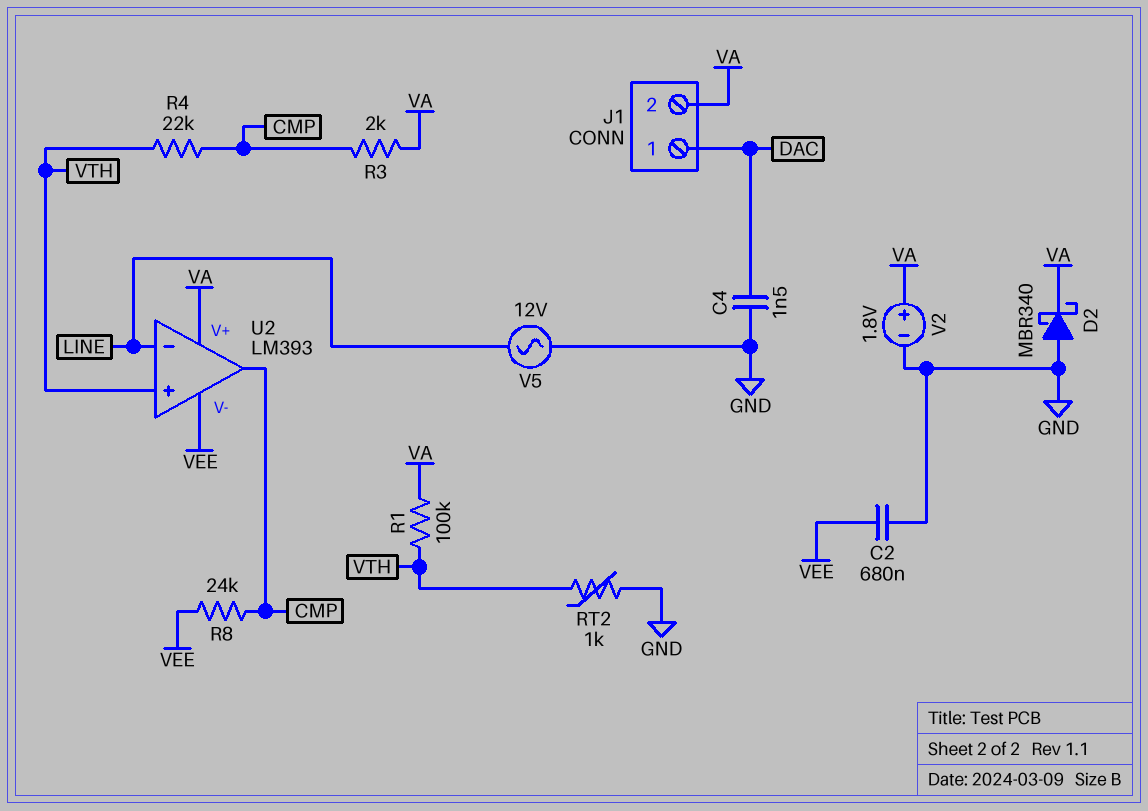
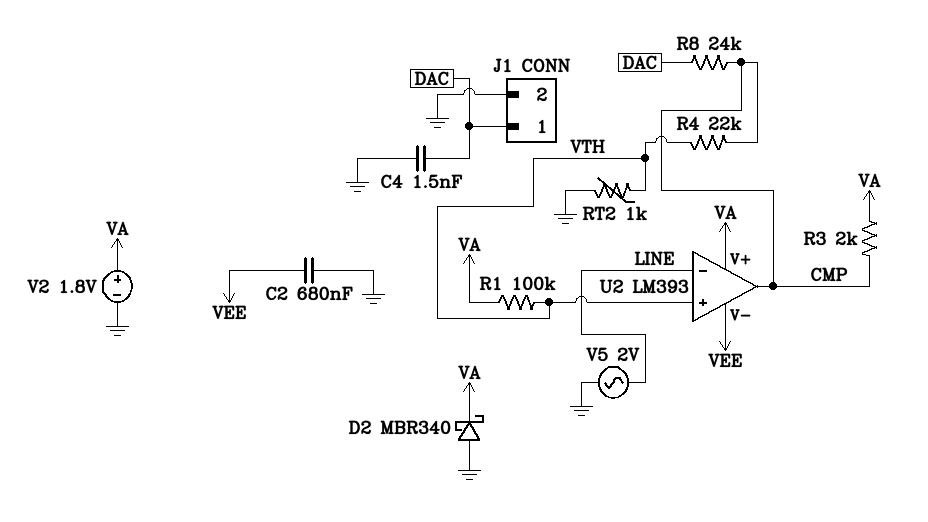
J1 pin 2: VA -> GND
R8: 24k (CMP, VEE) -> 24k (CMP, DAC)
V5: AC 12V (GND, LINE) -> AC 2V (GND, LINE)

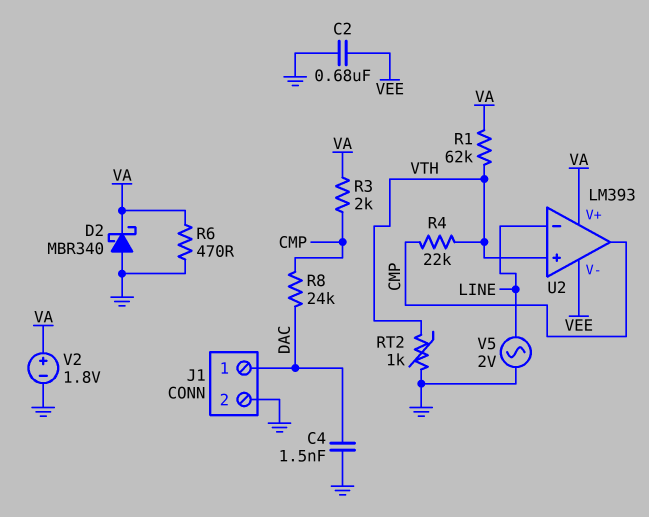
R1: 100k (VA, VTH) -> 62k (VA, VTH)
R6: none -> 470 (GND, VA)

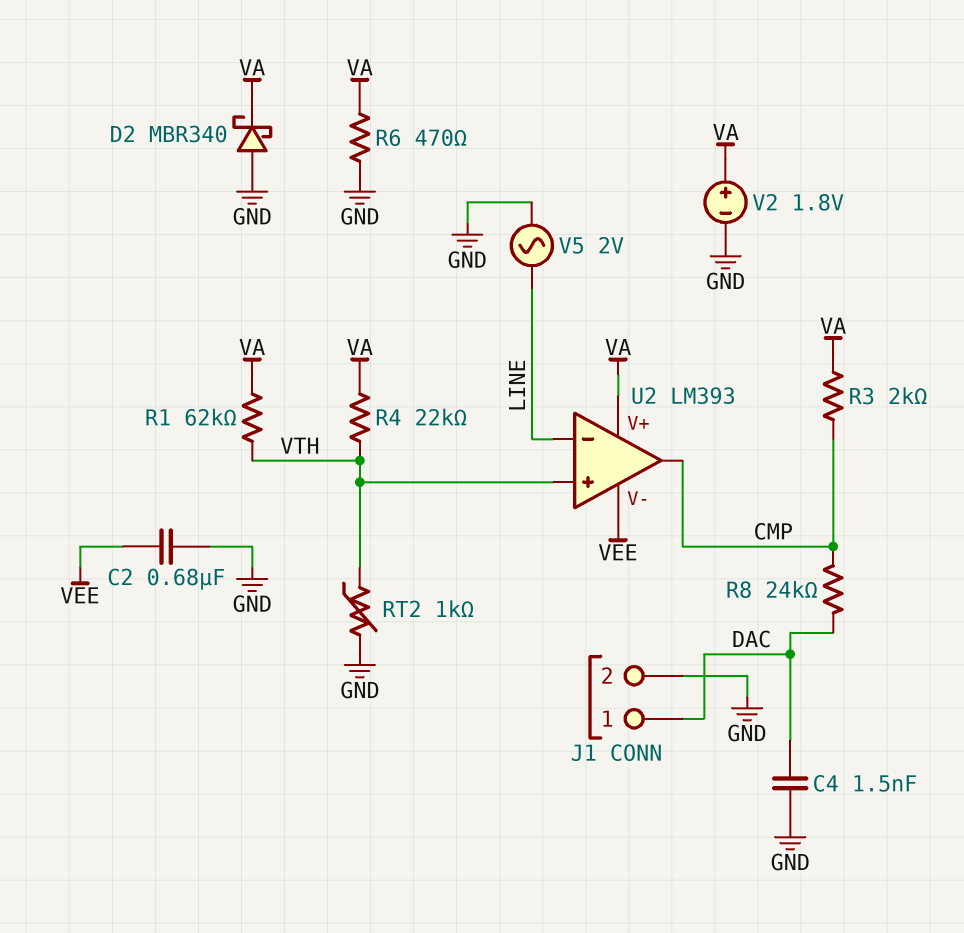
R4: 22k (CMP, VTH) -> 22k (VA, VTH)

